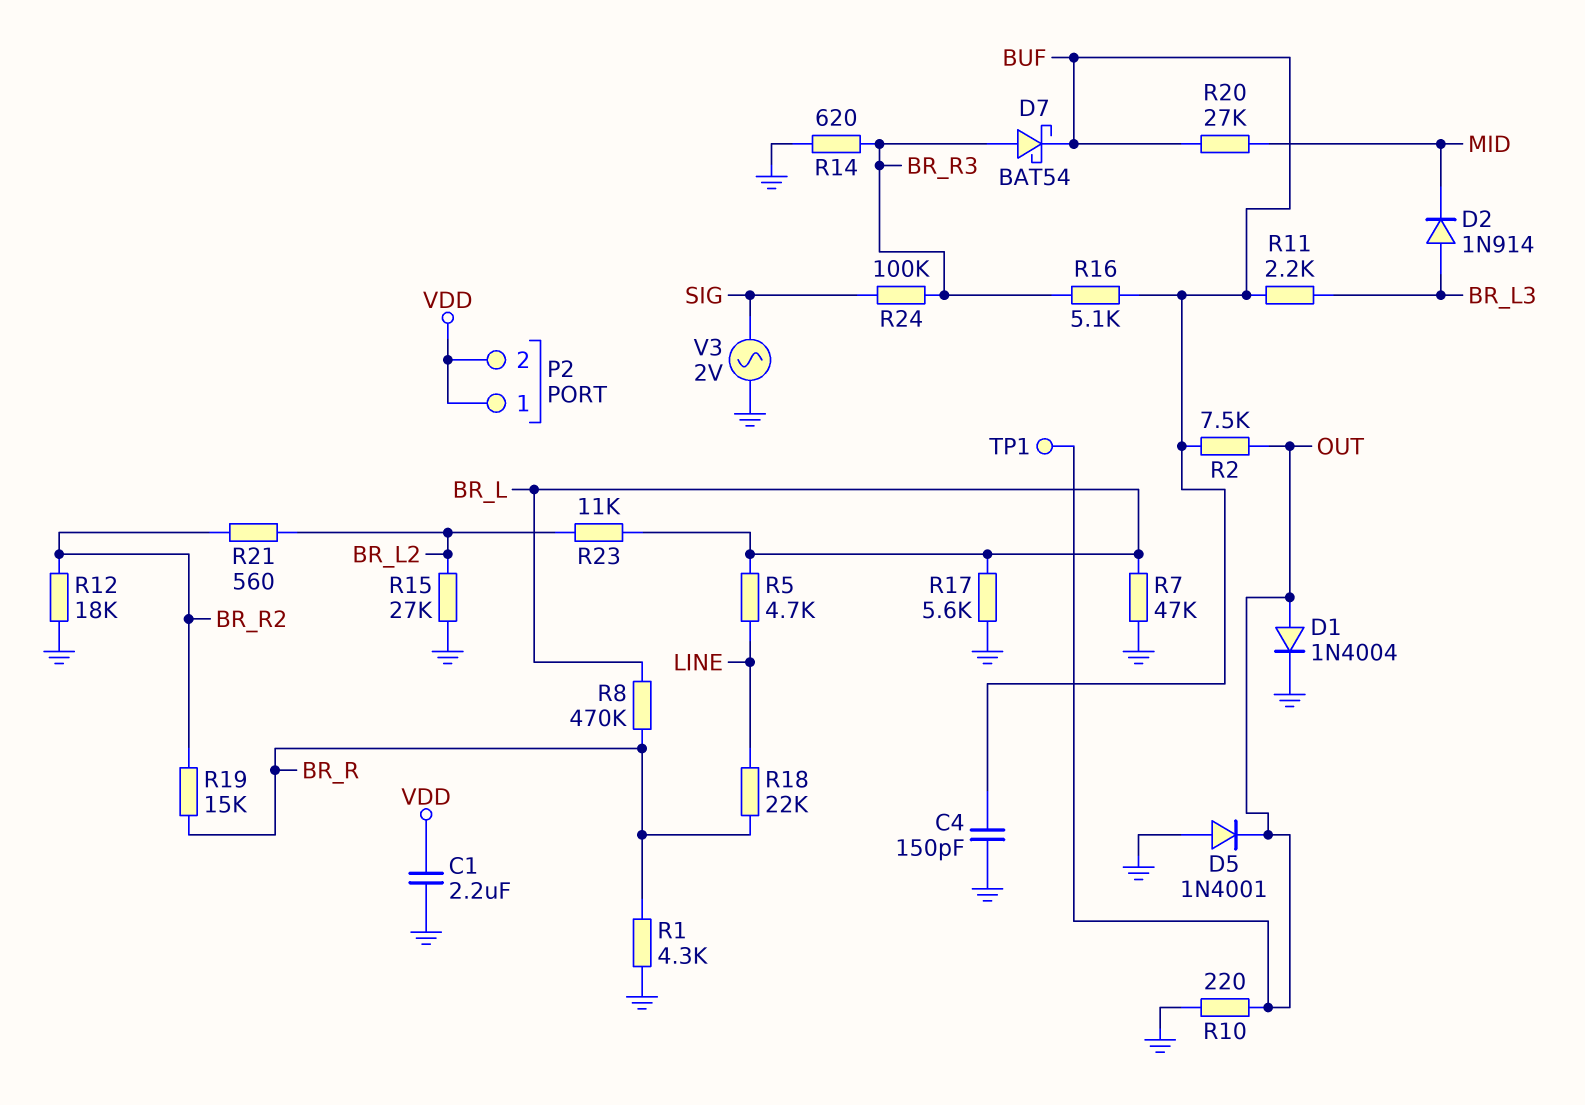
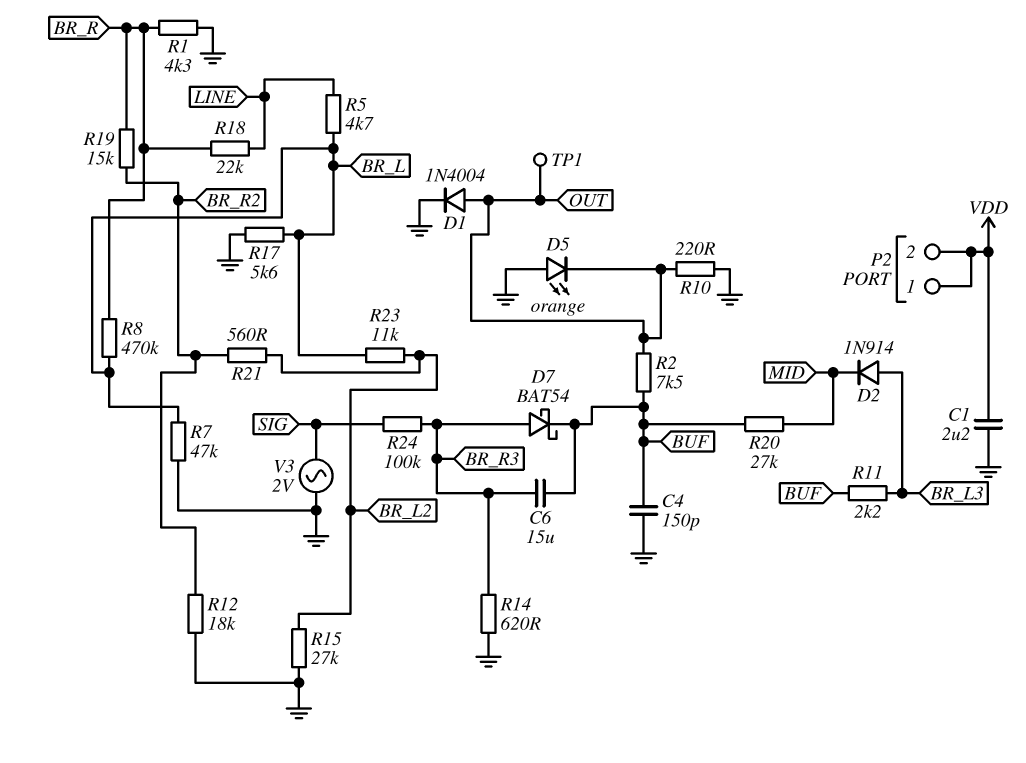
C6: none -> 15uF (BR_R3, BUF)
D5: diode 1N4001 (A GND, K OUT) -> LED orange (A GND, K OUT)
R16: 5.1k (BR_R3, BUF) -> none

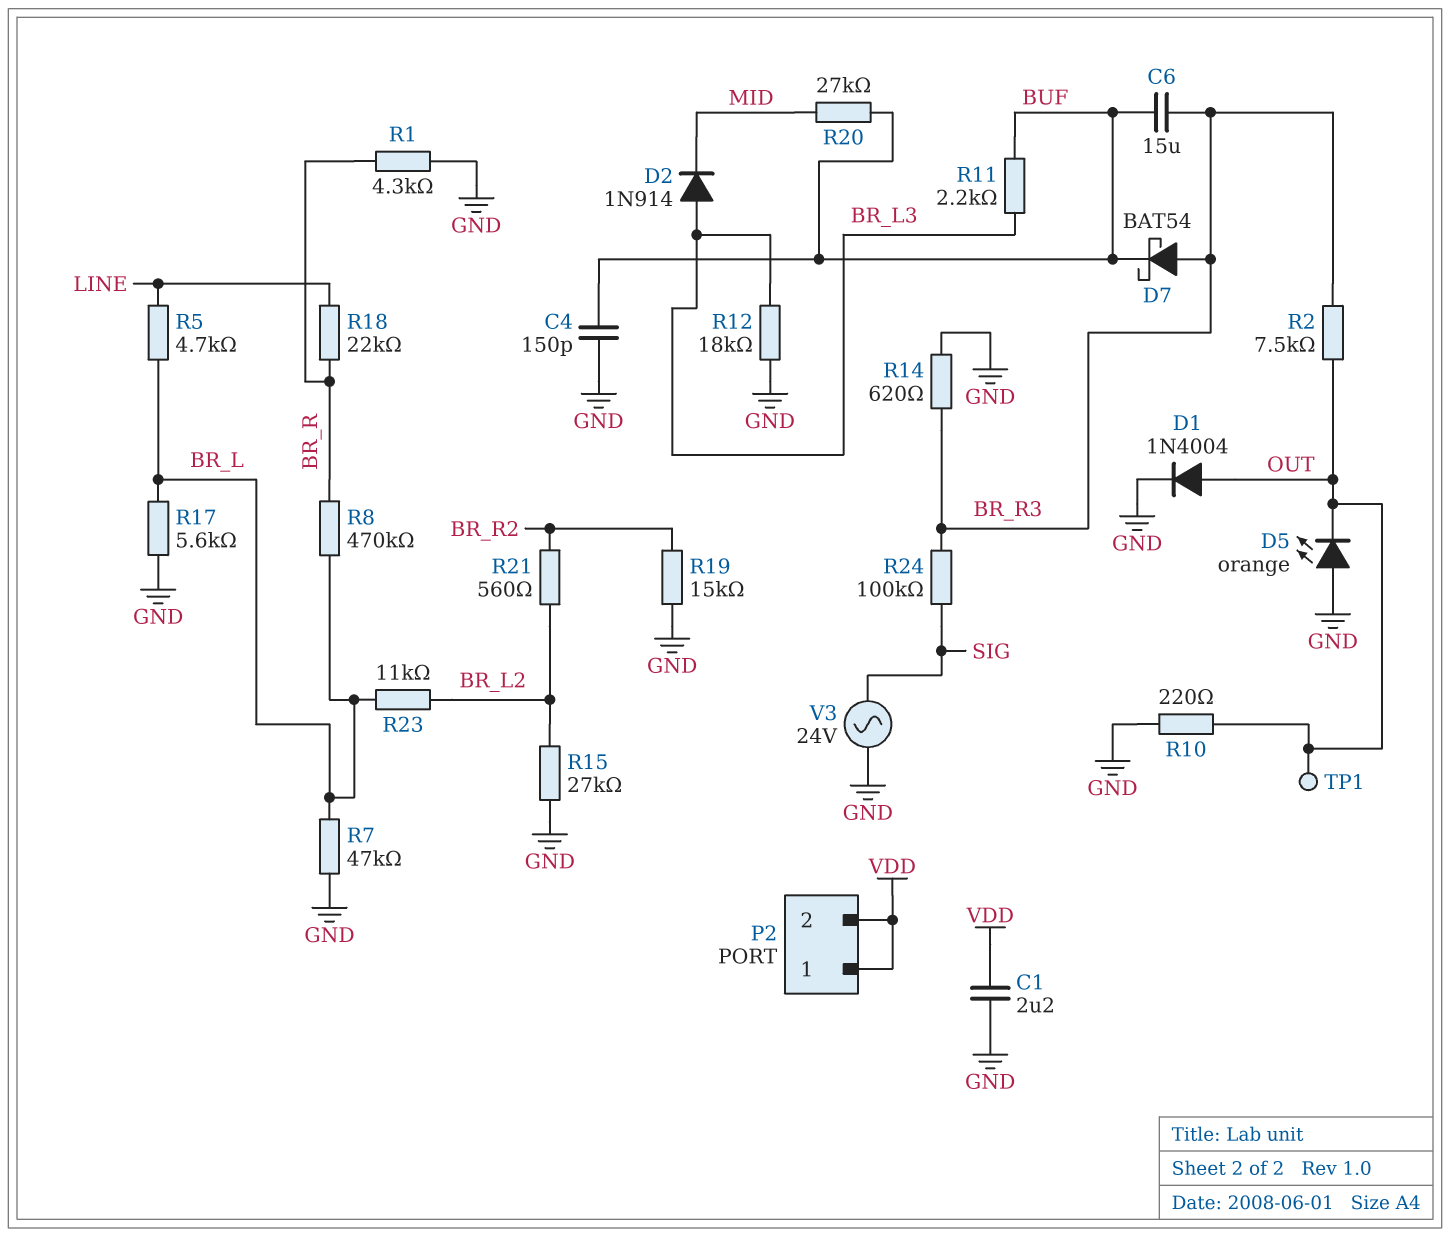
R2: 7.5k (BUF, OUT) -> 7.5k (BR_R3, OUT)
R12: 18k (BR_R2, GND) -> 18k (BR_L3, GND)
R19: 15k (BR_R, BR_R2) -> 15k (BR_R2, GND)
V3: AC 2V (GND, SIG) -> AC 24V (GND, SIG)

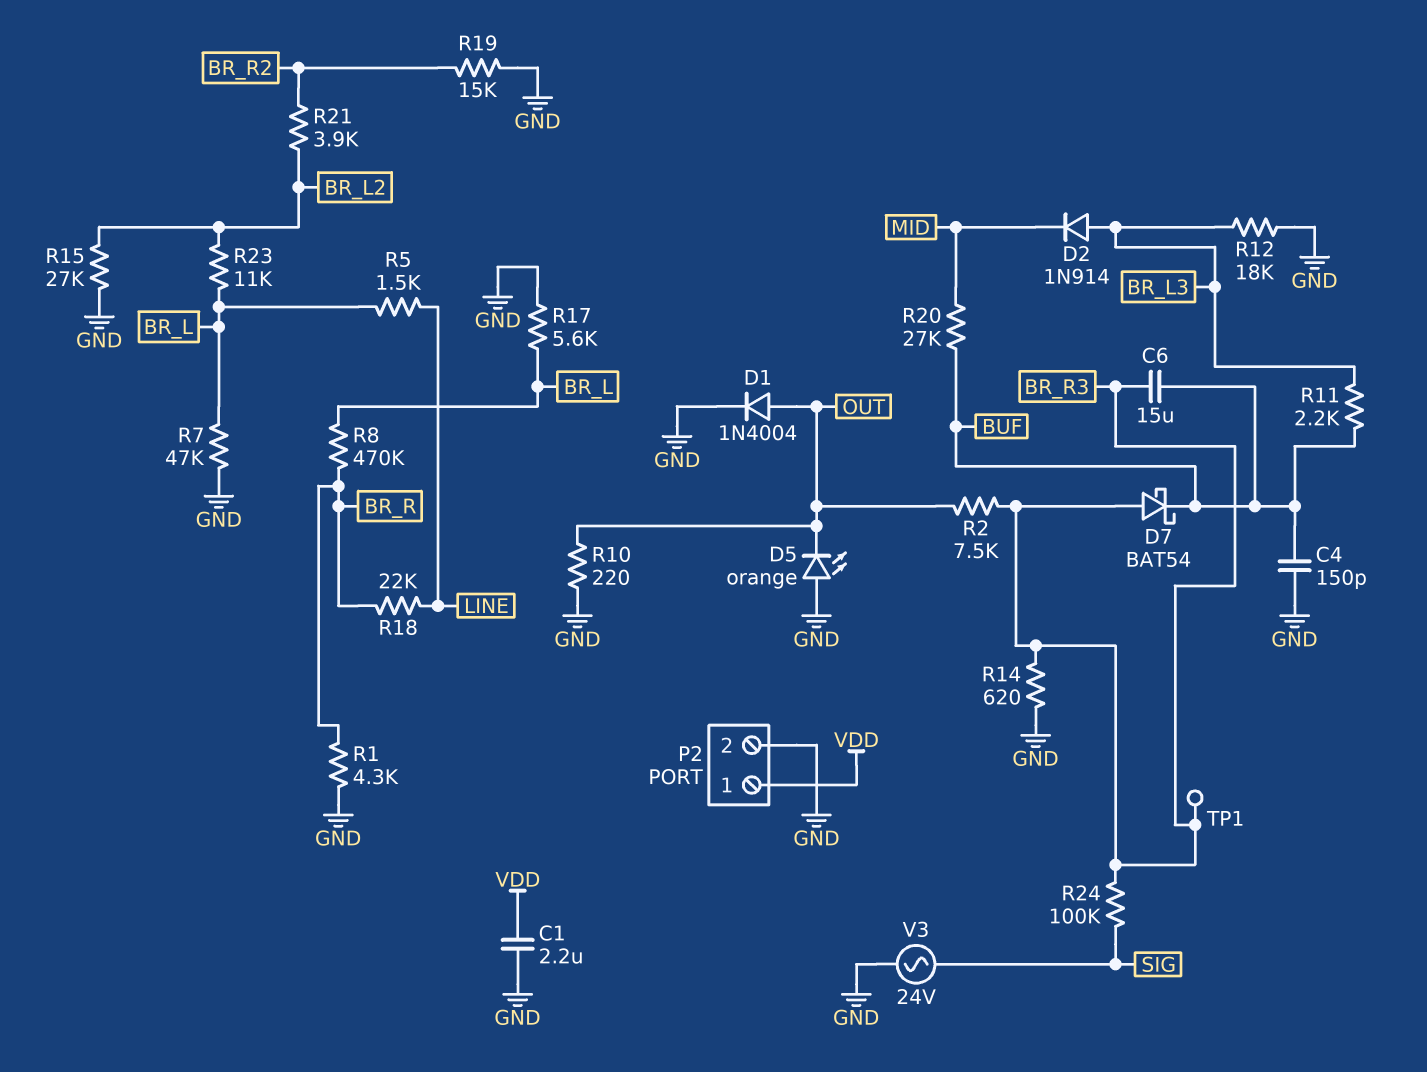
P2 pin 2: VDD -> GND
R5: 4.7k (BR_L, LINE) -> 1.5k (BR_L, LINE)
R21: 560 (BR_L2, BR_R2) -> 3.9k (BR_L2, BR_R2)
TP1: test point (OUT) -> test point (BR_R3)

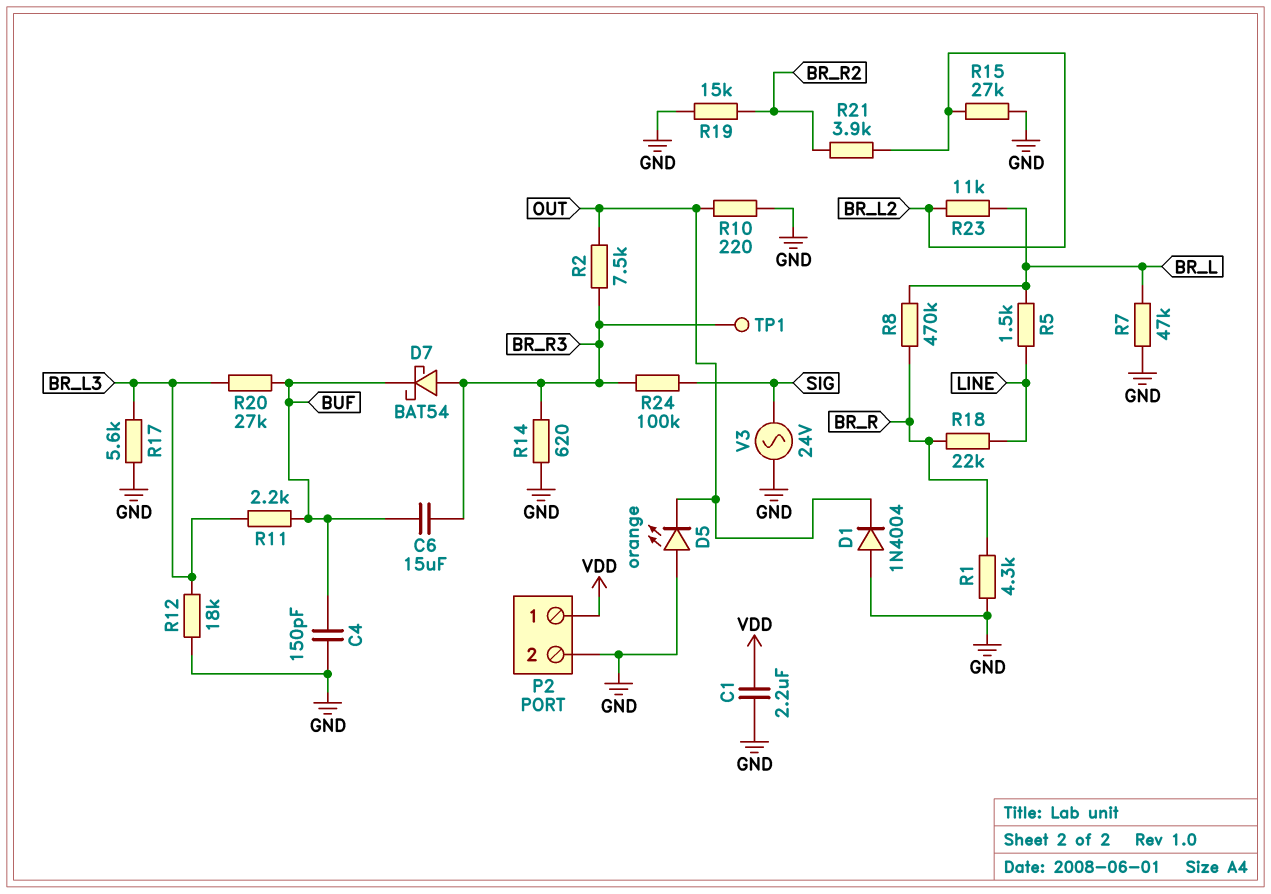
D1: diode 1N4004 (A OUT, K GND) -> diode 1N4004 (A GND, K OUT)
D2: diode 1N914 (A BR_L3, K MID) -> none
R17: 5.6k (BR_L, GND) -> 5.6k (BR_L3, GND)
R20: 27k (BUF, MID) -> 27k (BR_L3, BUF)

